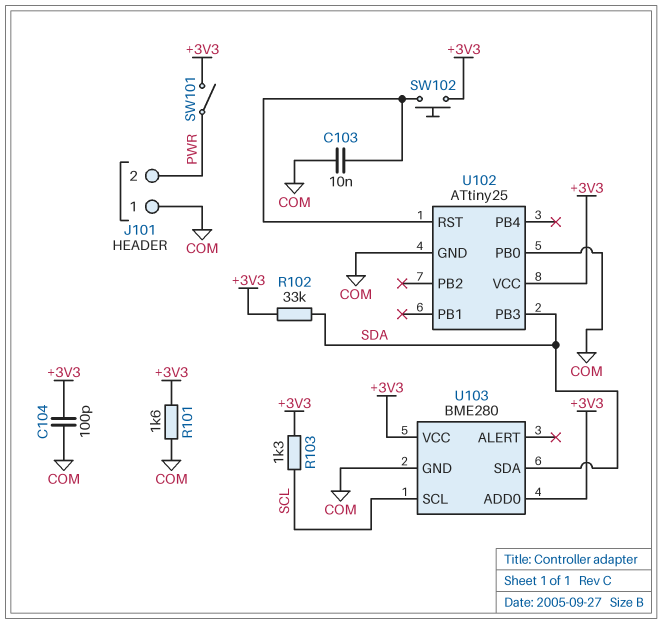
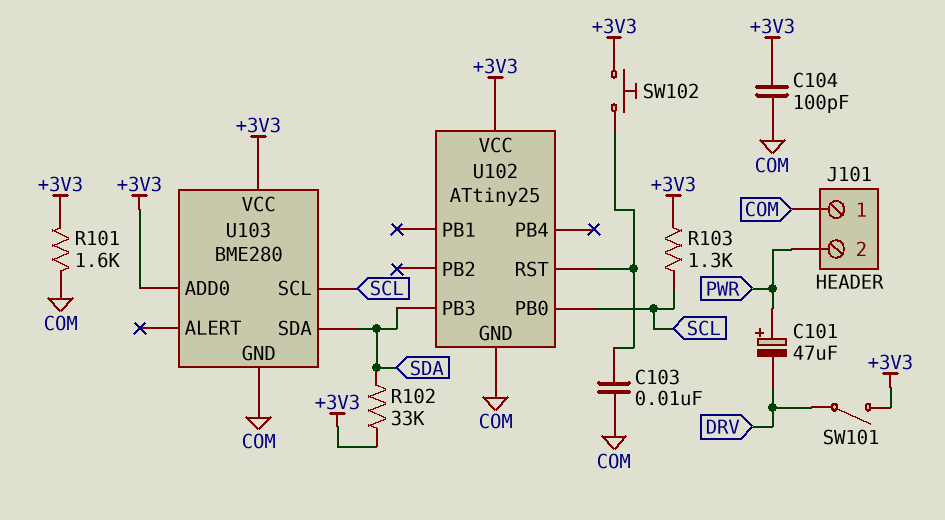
C101: none -> 47uF (plus PWR, minus DRV)
SW101: switch (+3V3, PWR) -> switch (+3V3, DRV)
U102 pin PB0: COM -> SCL

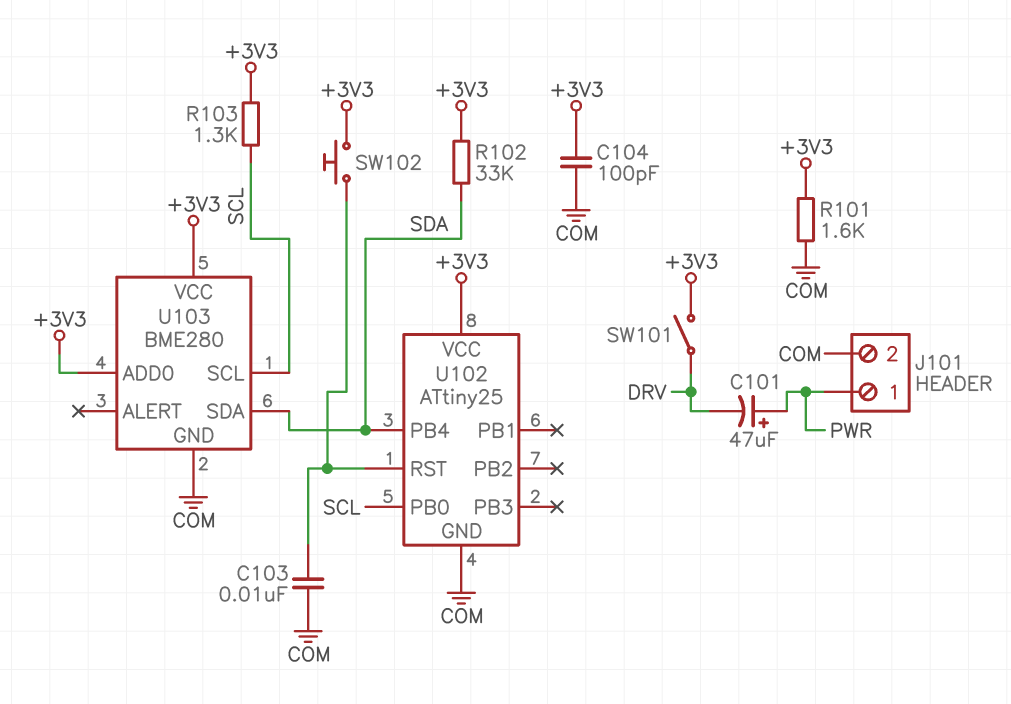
J101 pin 1: COM -> PWR
J101 pin 2: PWR -> COM
U102 pin PB3: SDA -> none
U102 pin PB4: none -> SDA

